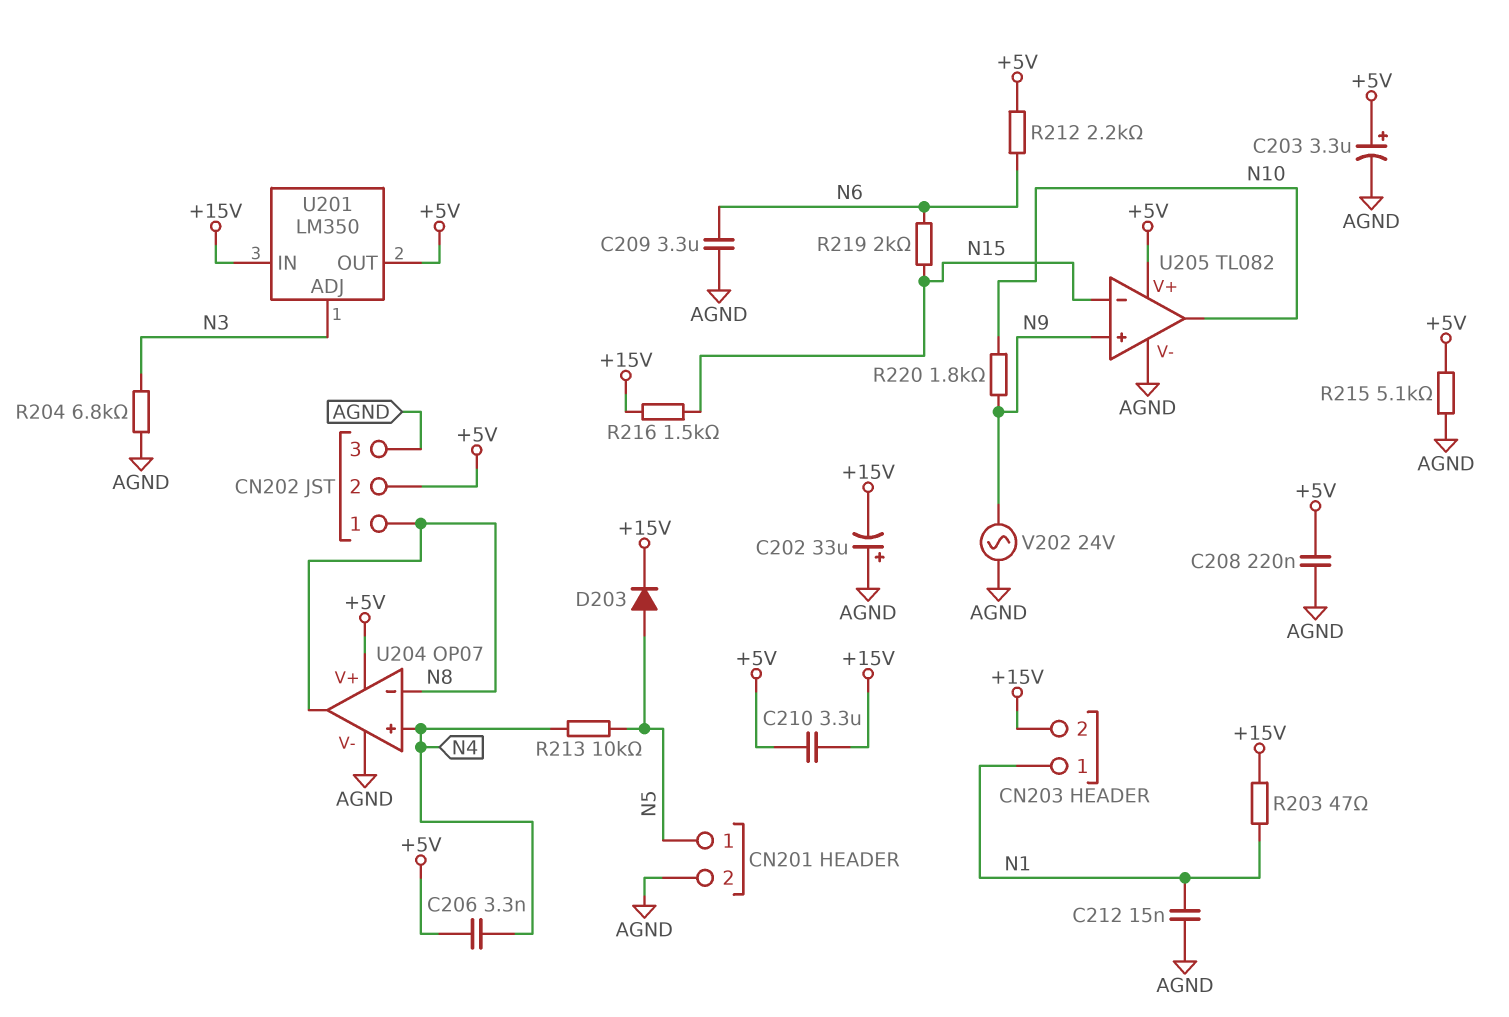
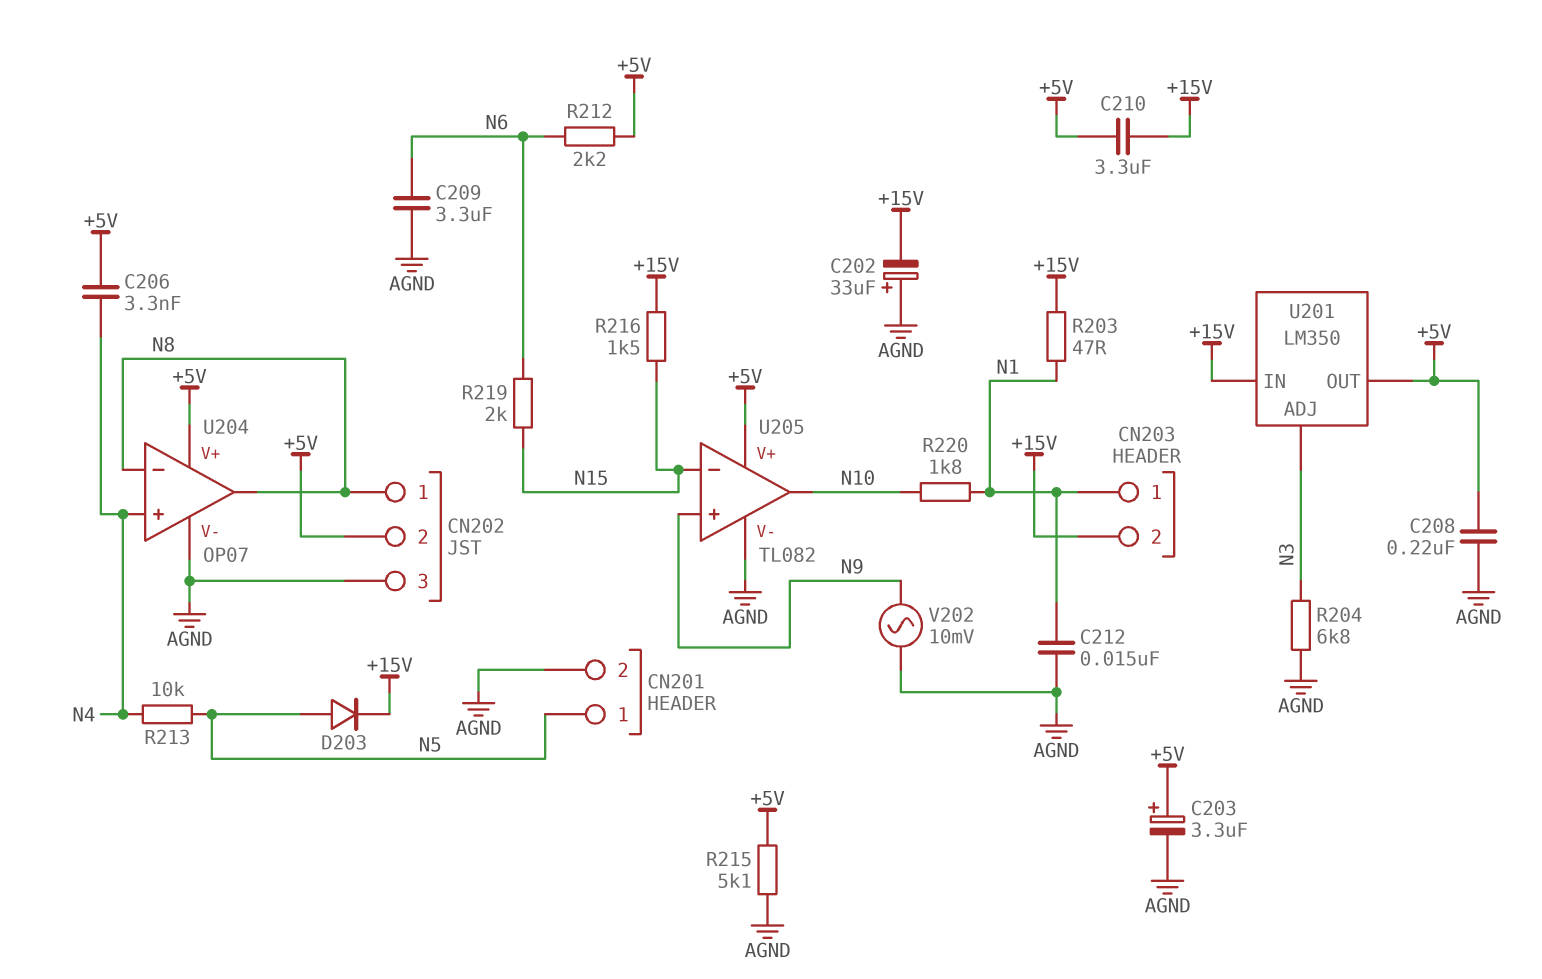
R220: 1.8k (N9, N10) -> 1.8k (N1, N10)
V202: AC 24V (AGND, N9) -> AC 10mV (AGND, N9)

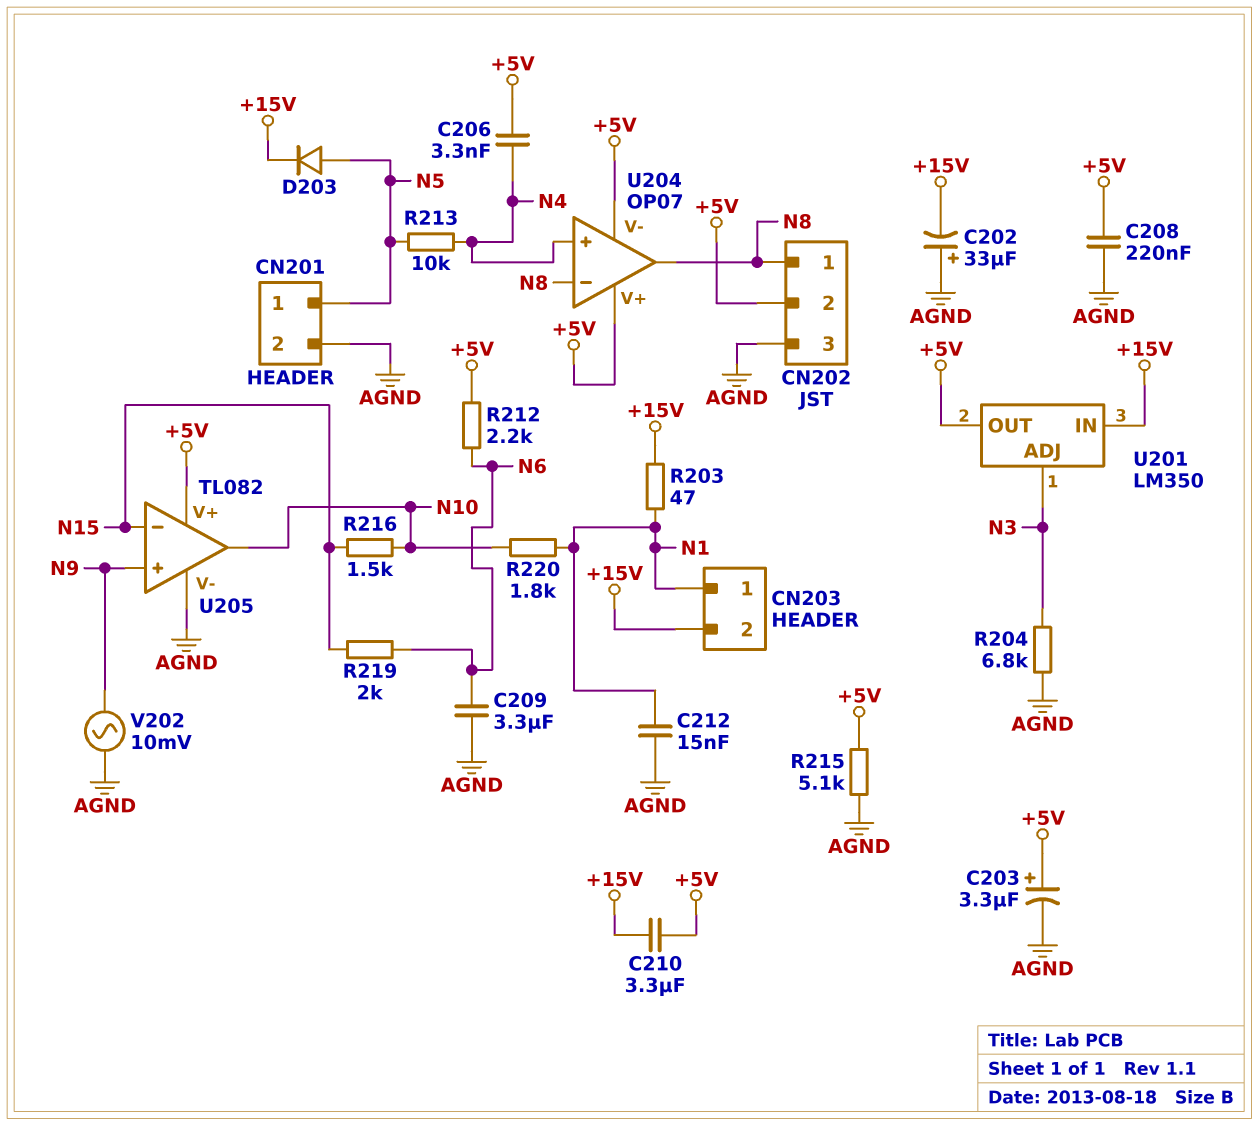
R216: 1.5k (+15V, N15) -> 1.5k (N10, N15)
U204 pin V-: AGND -> +5V

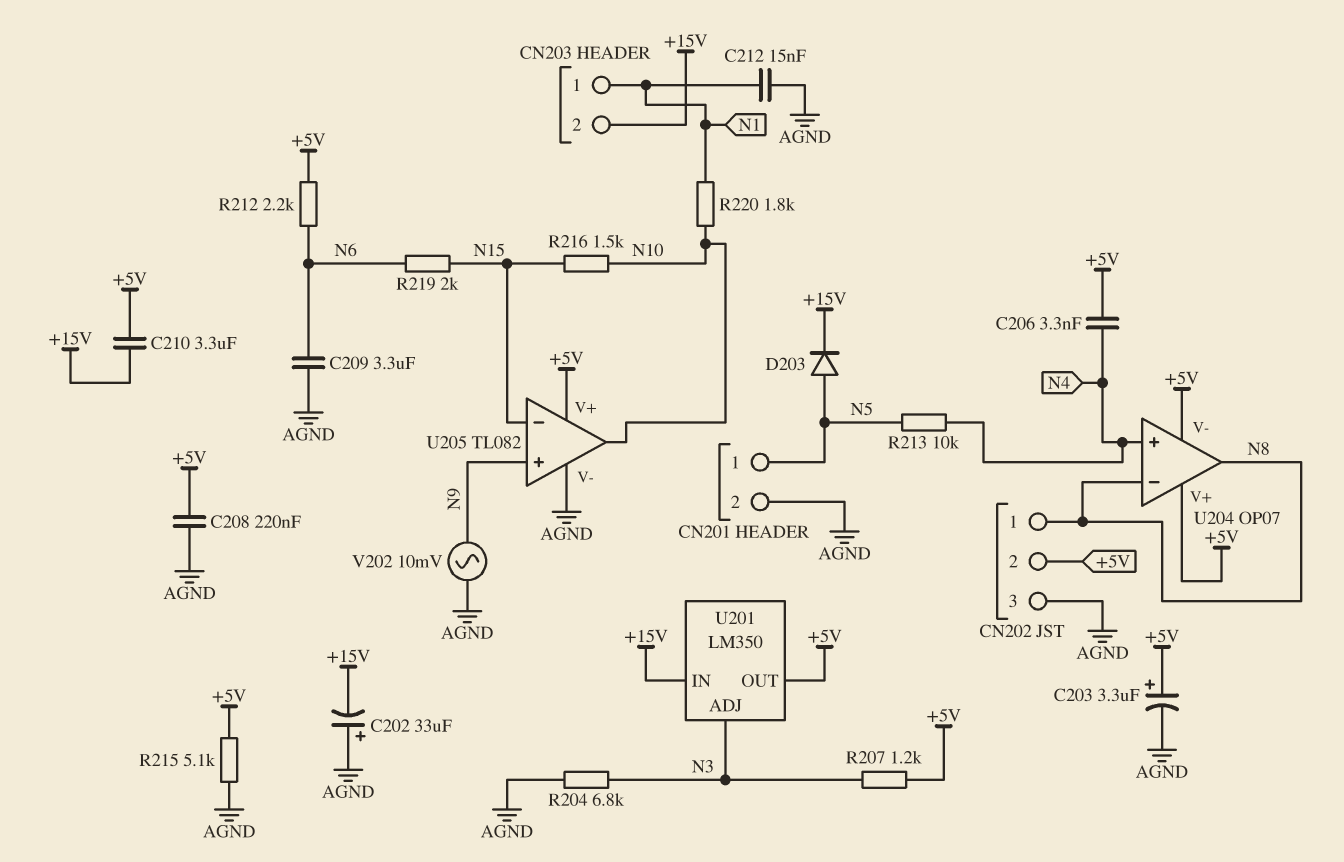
R203: 47 (+15V, N1) -> none
R207: none -> 1.2k (+5V, N3)

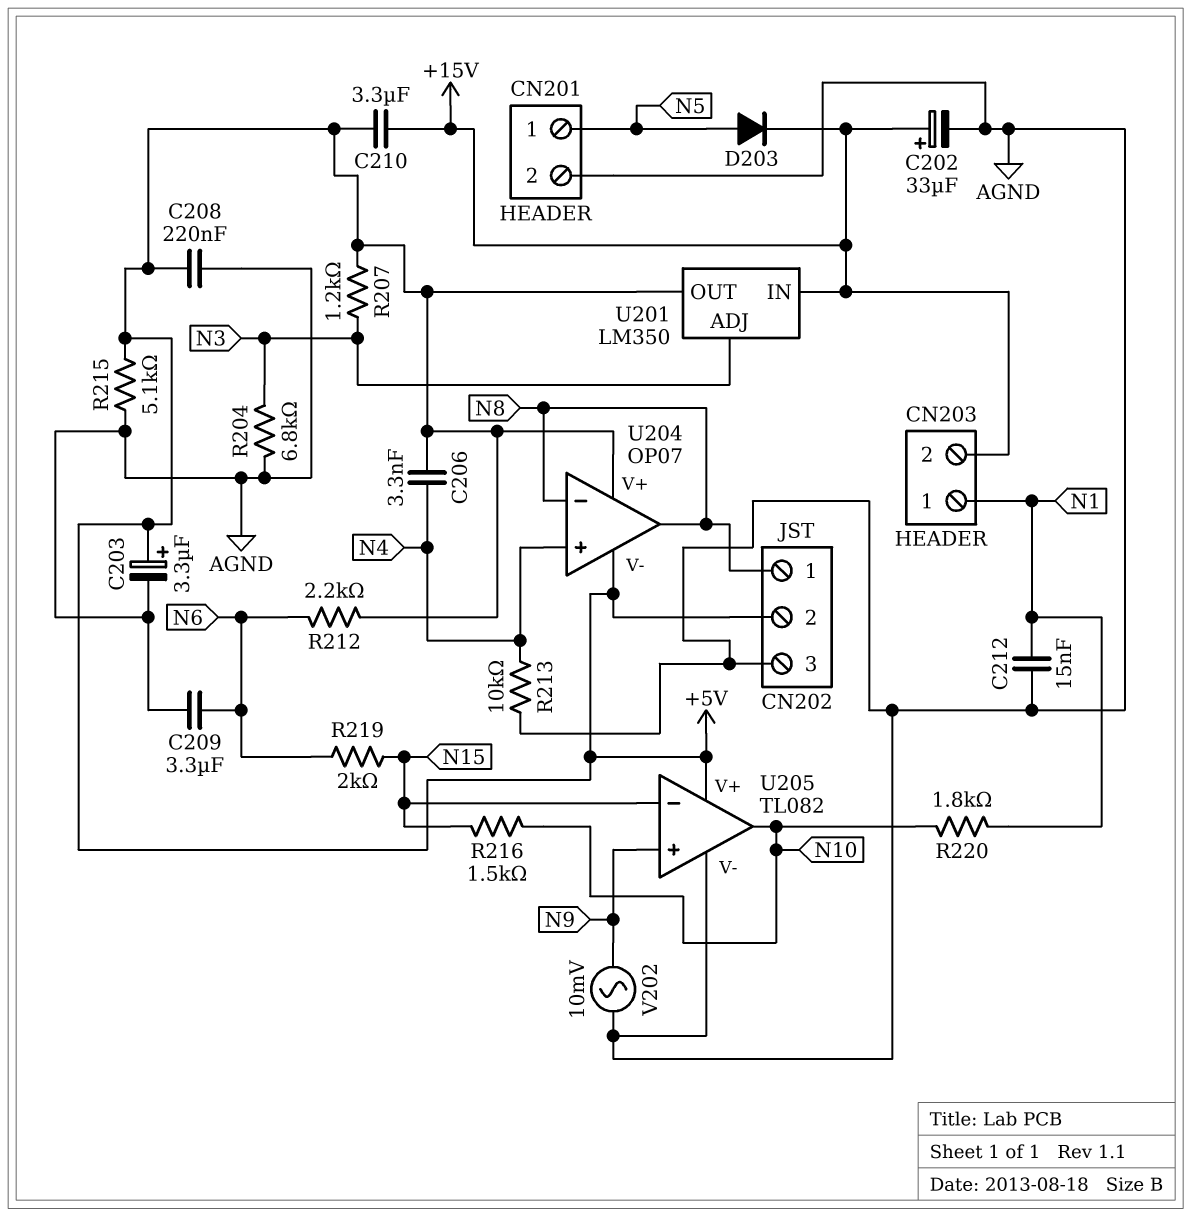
C202: 33uF (plus AGND, minus +15V) -> 33uF (plus +15V, minus AGND)
R213: 10k (N4, N5) -> 10k (AGND, N4)

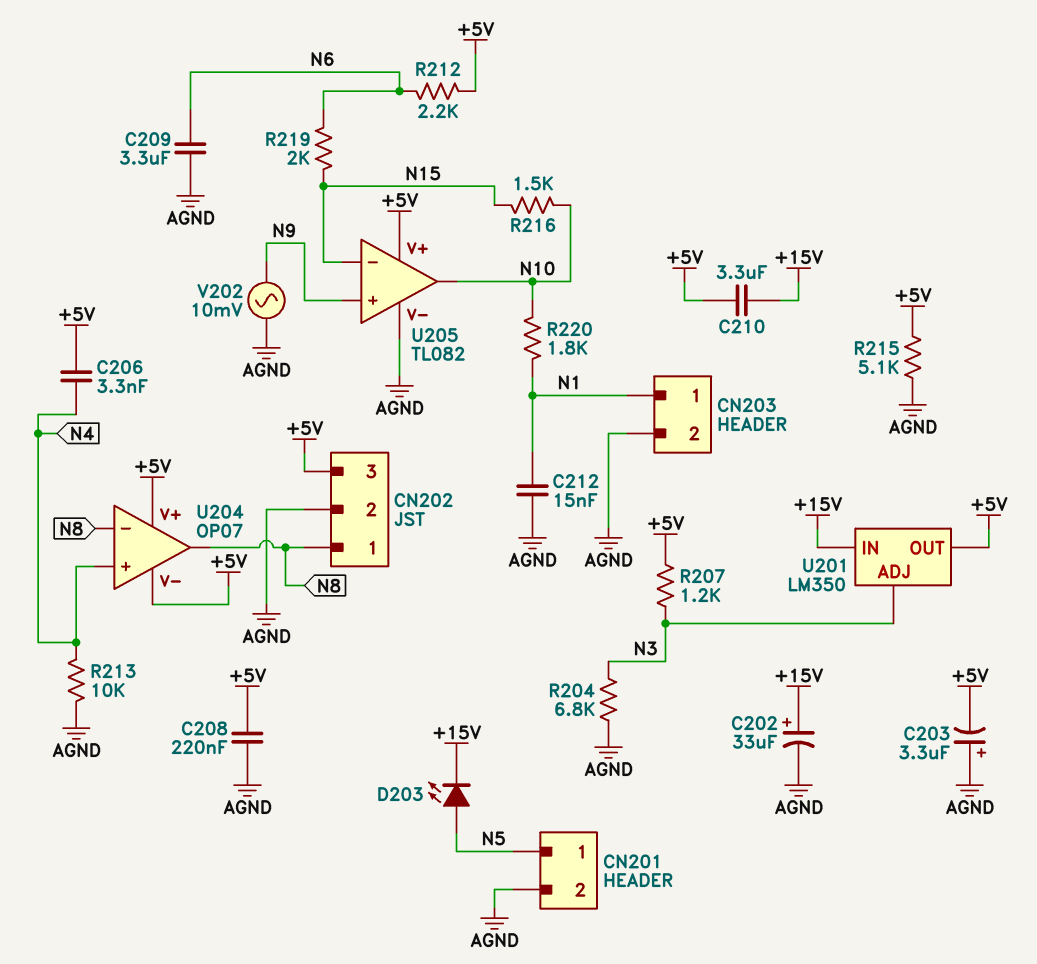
C203: 3.3uF (plus +5V, minus AGND) -> 3.3uF (plus AGND, minus +5V)
CN202 pin 2: +5V -> AGND
CN202 pin 3: AGND -> +5V
CN203 pin 2: +15V -> AGND
D203: diode (A N5, K +15V) -> LED (A N5, K +15V)

